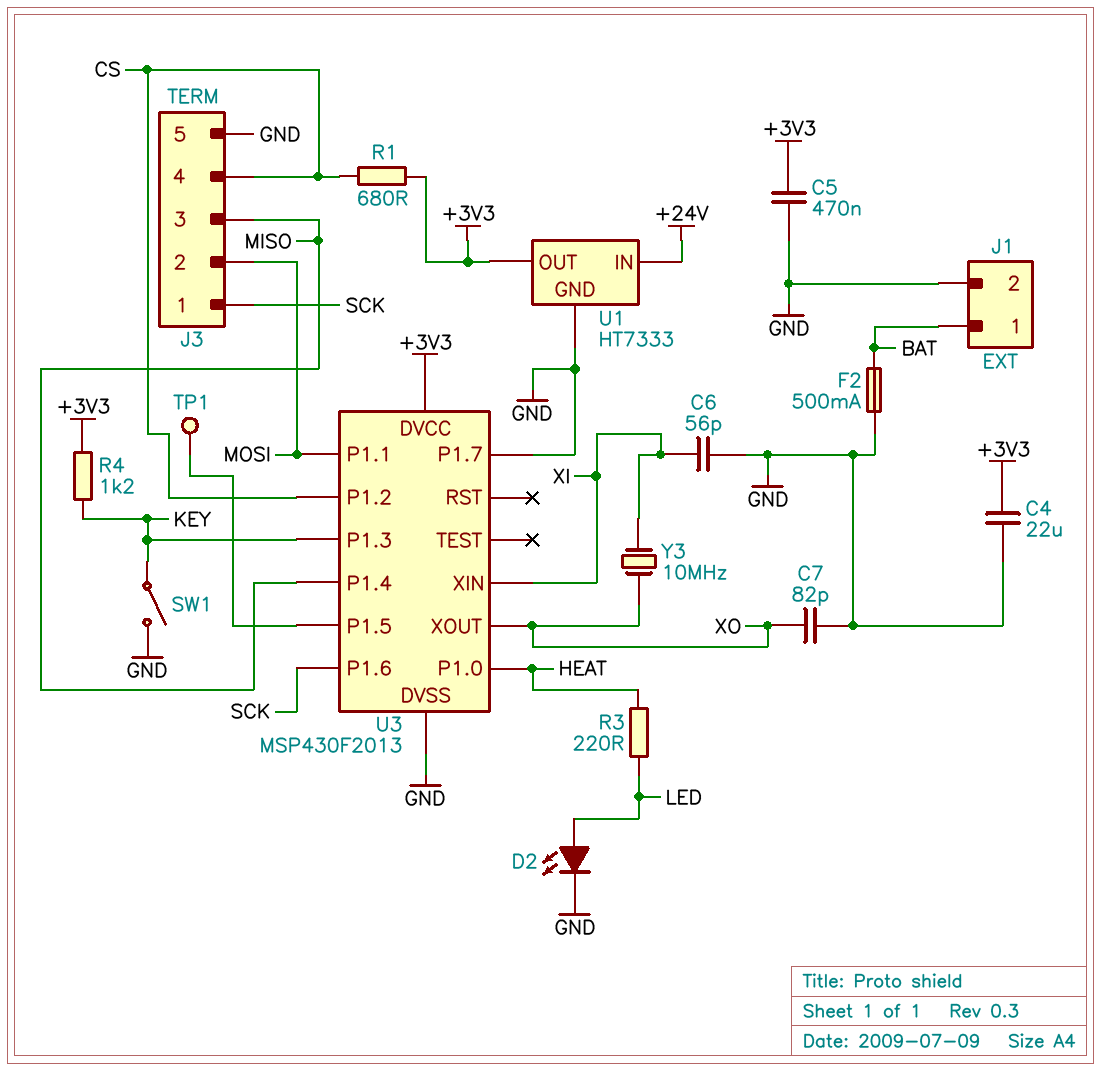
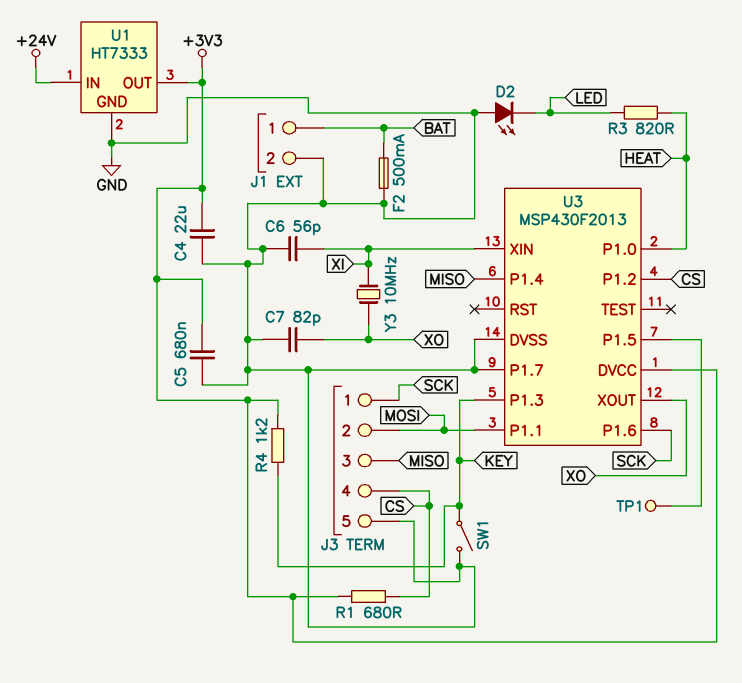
C5: 470nF (+3V3, GND) -> 680nF (+3V3, GND)
D2: LED (A LED, K GND) -> LED (A GND, K LED)
R3: 220 (HEAT, LED) -> 820 (HEAT, LED)

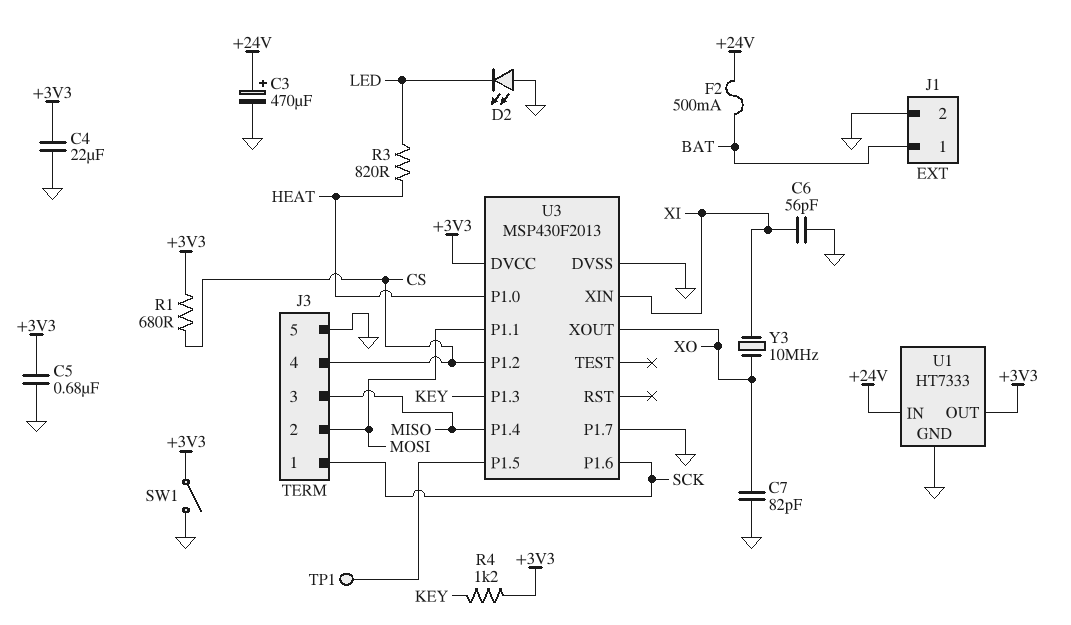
C3: none -> 470uF (plus +24V, minus GND)
F2: 500mA (BAT, GND) -> 500mA (+24V, BAT)
SW1: switch (GND, KEY) -> switch (+3V3, GND)

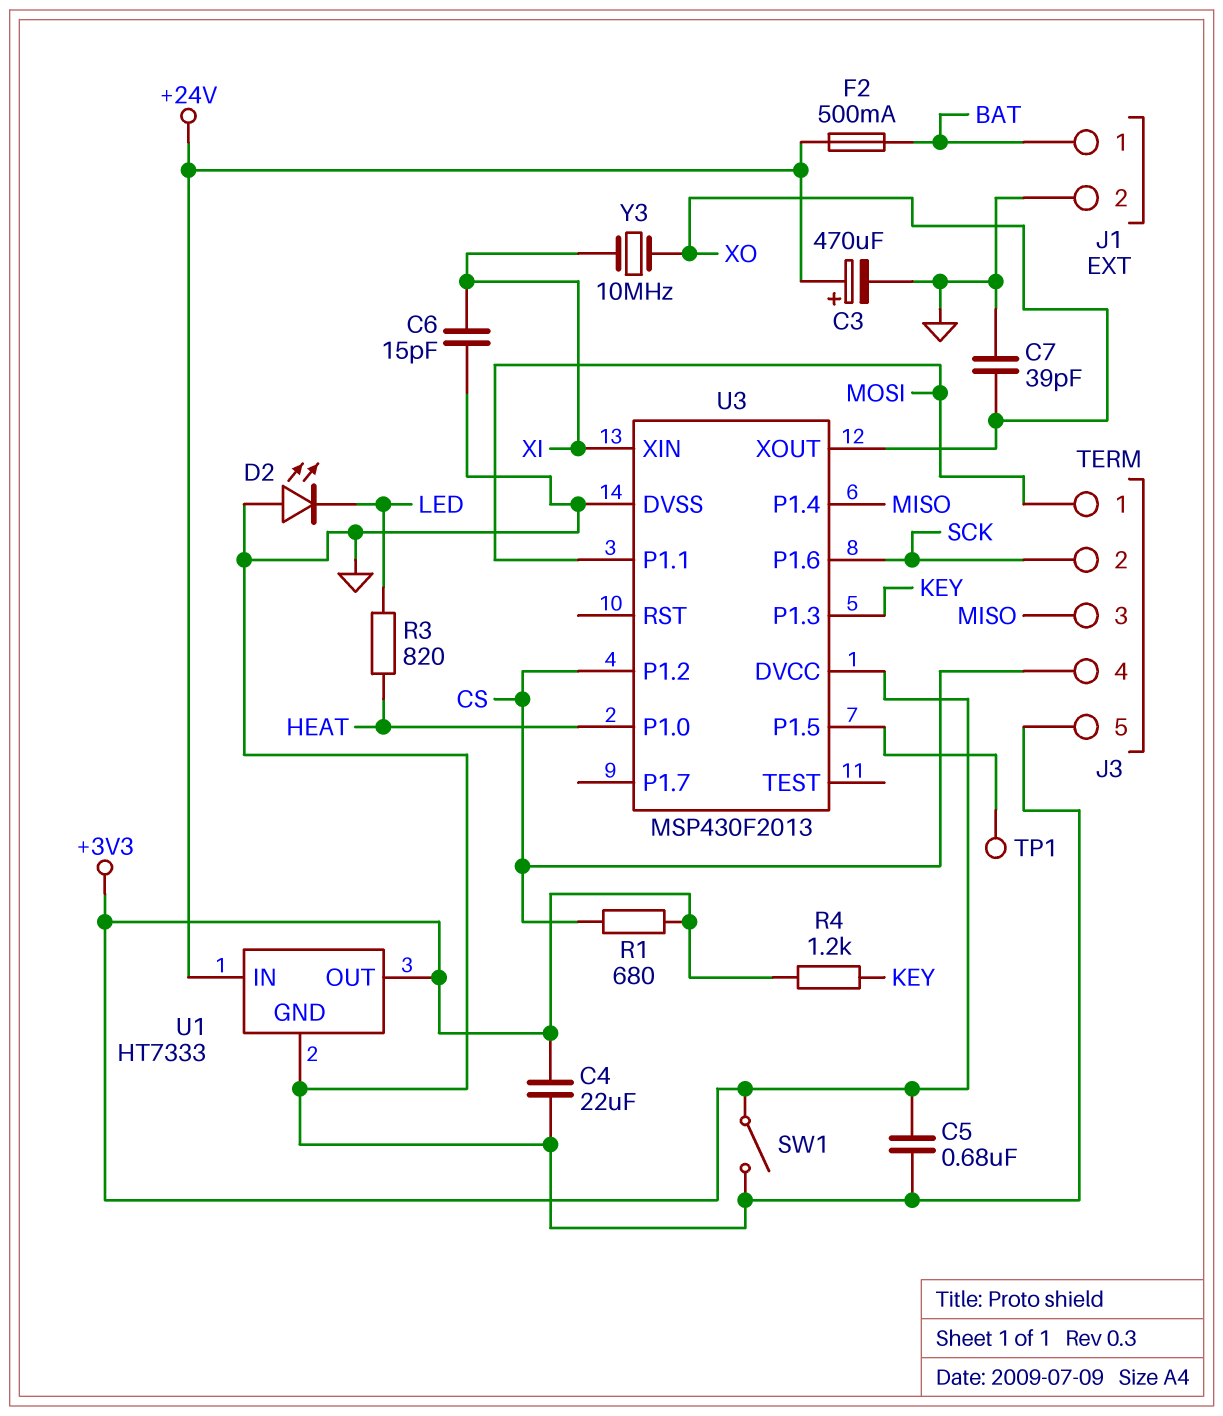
C6: 56pF (GND, XI) -> 15pF (GND, XI)
C7: 82pF (GND, XO) -> 39pF (GND, XO)
J3 pin 1: SCK -> MOSI
J3 pin 2: MOSI -> SCK
U3 pin P1.7: GND -> none

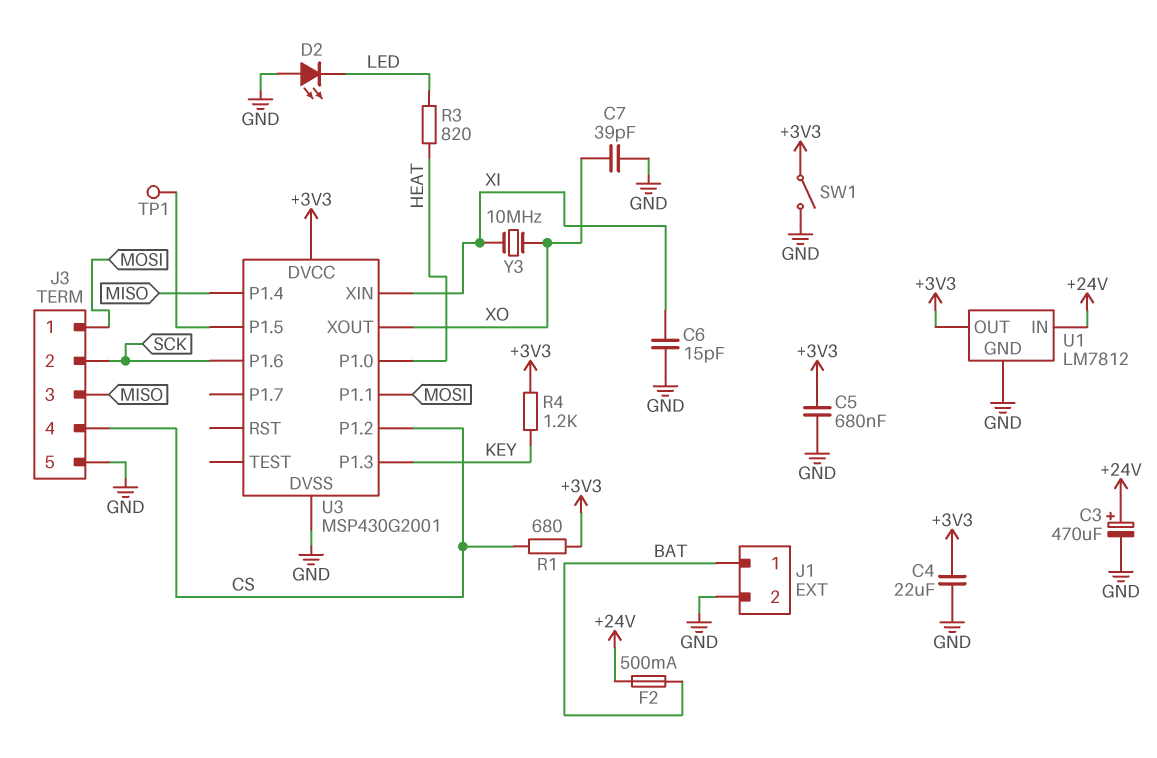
U1: HT7333 -> LM7812
U3: MSP430F2013 -> MSP430G2001

